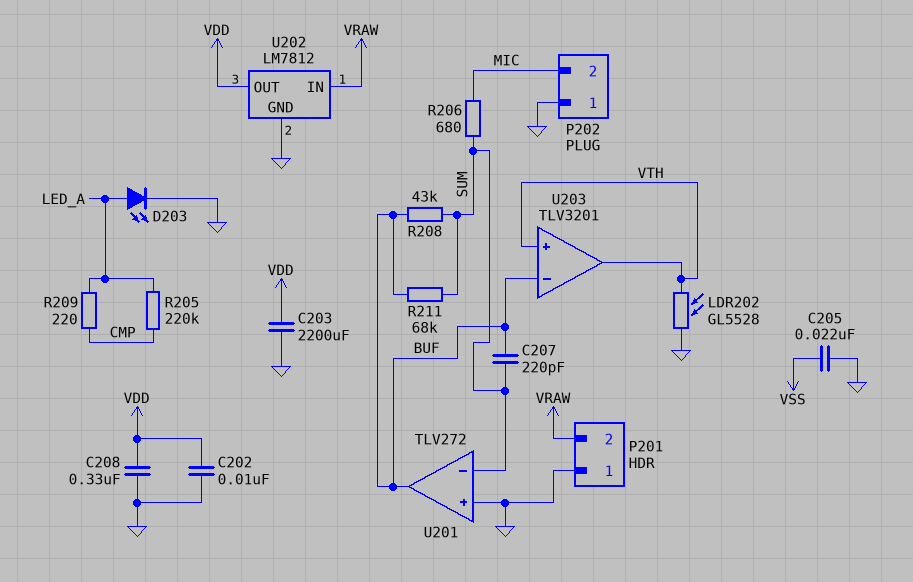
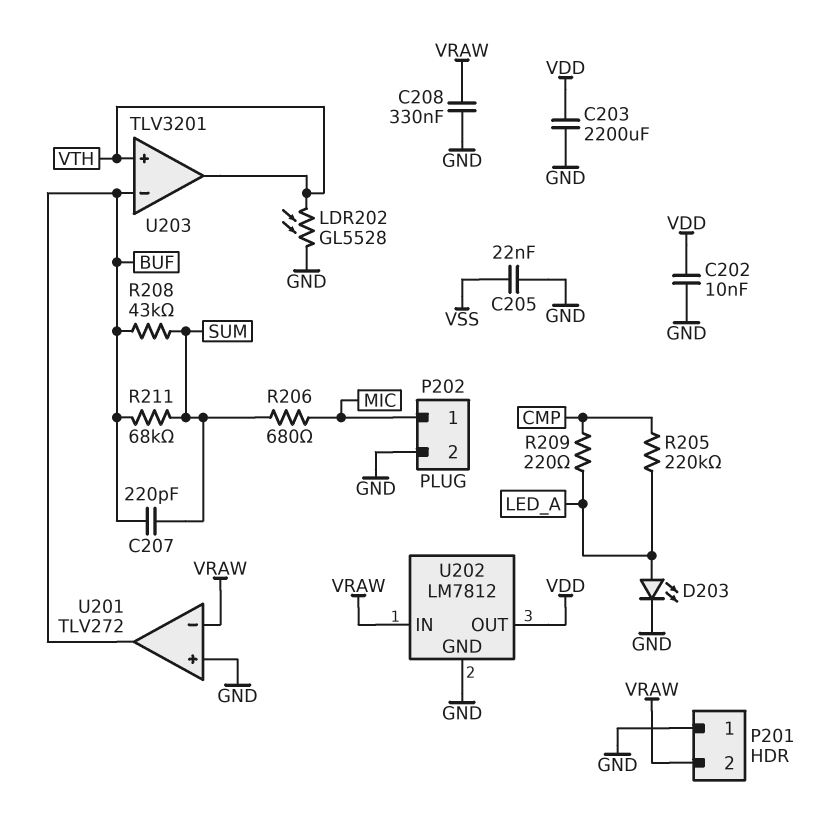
C208: 330nF (GND, VDD) -> 330nF (GND, VRAW)
P202 pin 1: GND -> MIC
P202 pin 2: MIC -> GND
U201 pin in-: SUM -> VRAW

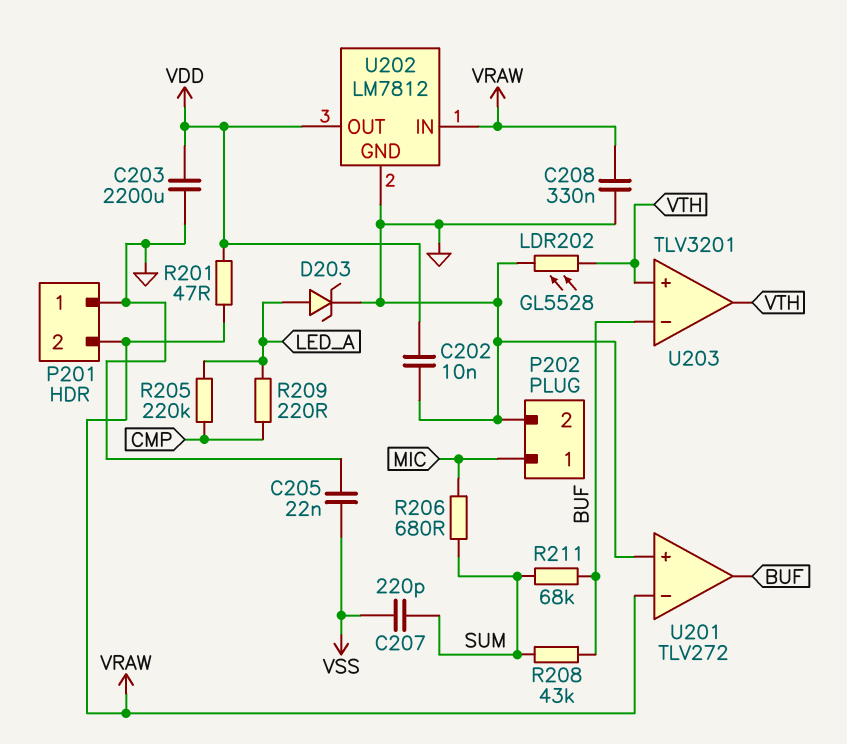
C207: 220pF (BUF, SUM) -> 220pF (SUM, VSS)
D203: LED (A LED_A, K GND) -> zener (A LED_A, K GND)
R201: none -> 47 (VDD, VRAW)

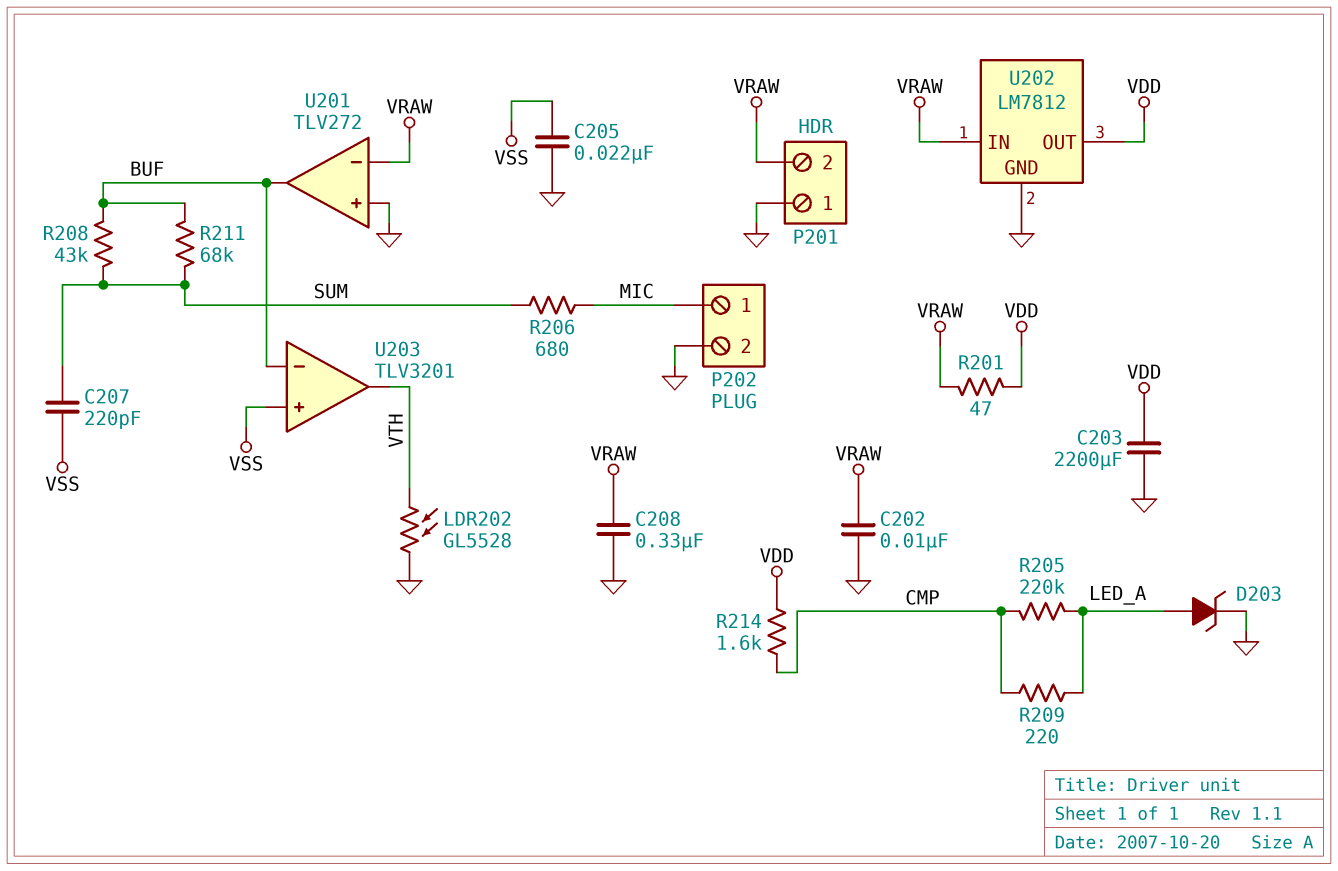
C202: 10nF (GND, VDD) -> 10nF (GND, VRAW)
R214: none -> 1.6k (CMP, VDD)
U203 pin in+: VTH -> VSS

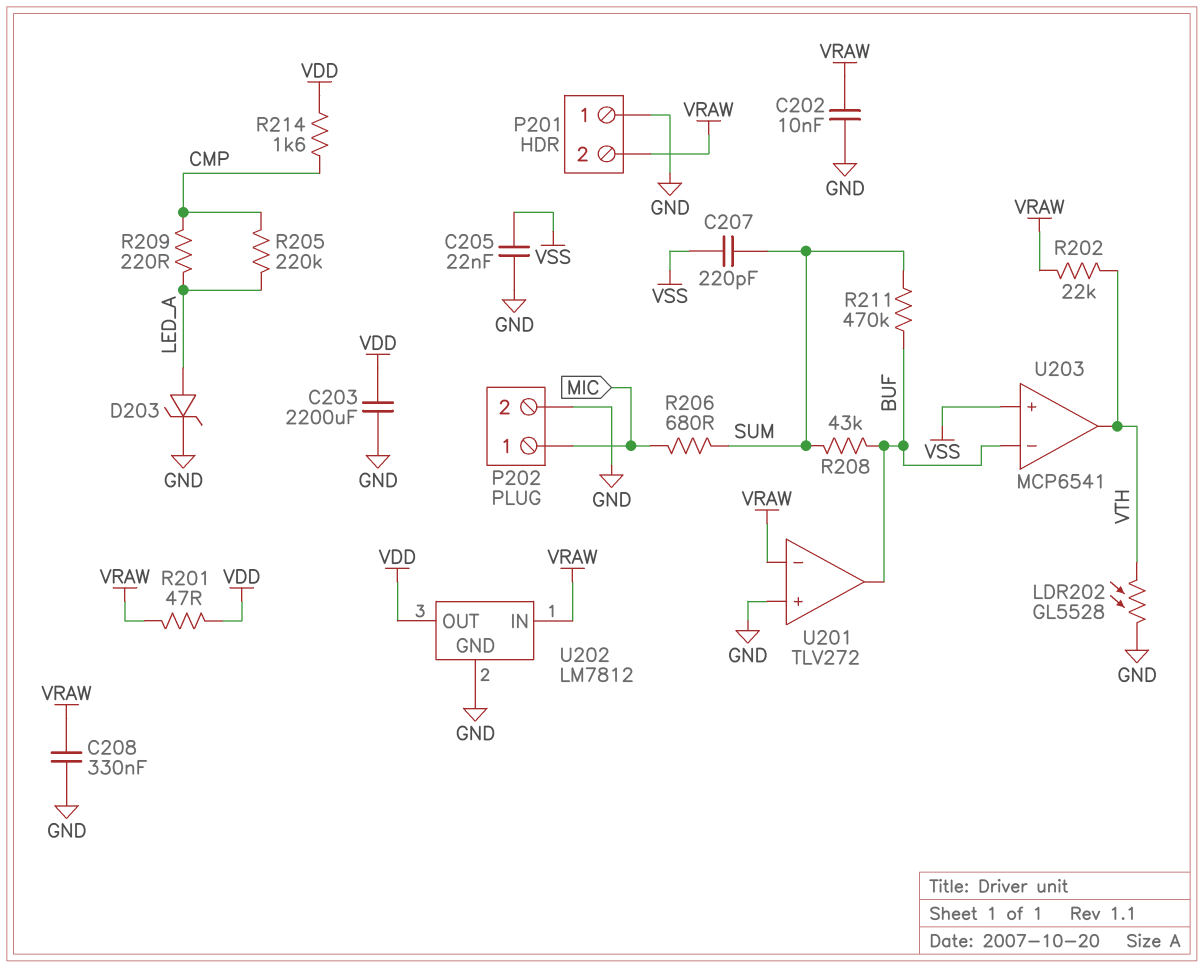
R202: none -> 22k (VRAW, VTH)
R211: 68k (BUF, SUM) -> 470k (BUF, SUM)
U203: TLV3201 -> MCP6541

